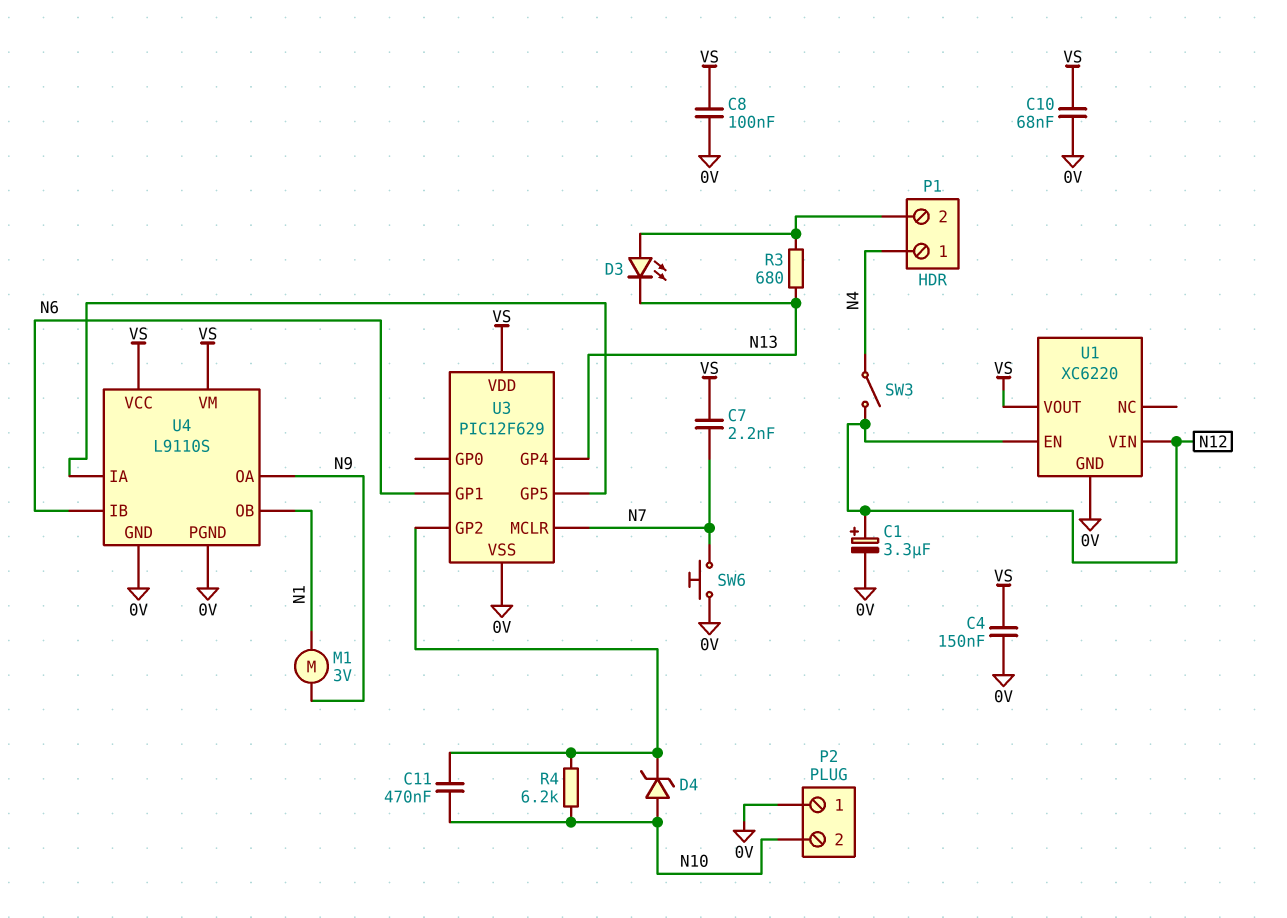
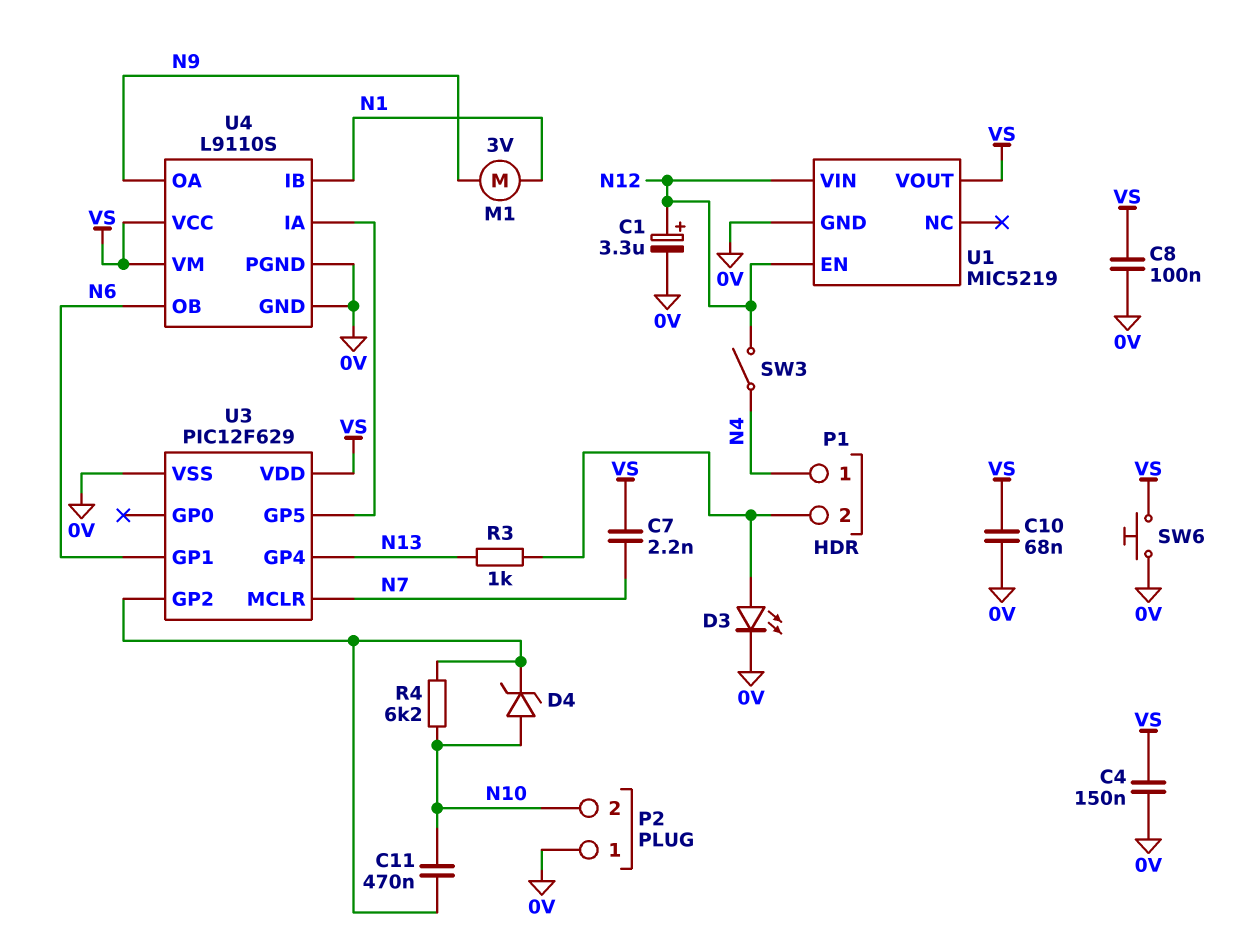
D3: LED (A P1/2, K N13) -> LED (A P1/2, K 0V)
R3: 680 (N13, P1/2) -> 1k (N13, P1/2)
SW6: button (0V, N7) -> button (0V, VS)
U1: XC6220 -> MIC5219
U4 pin IB: N6 -> N1
U4 pin OB: N1 -> N6

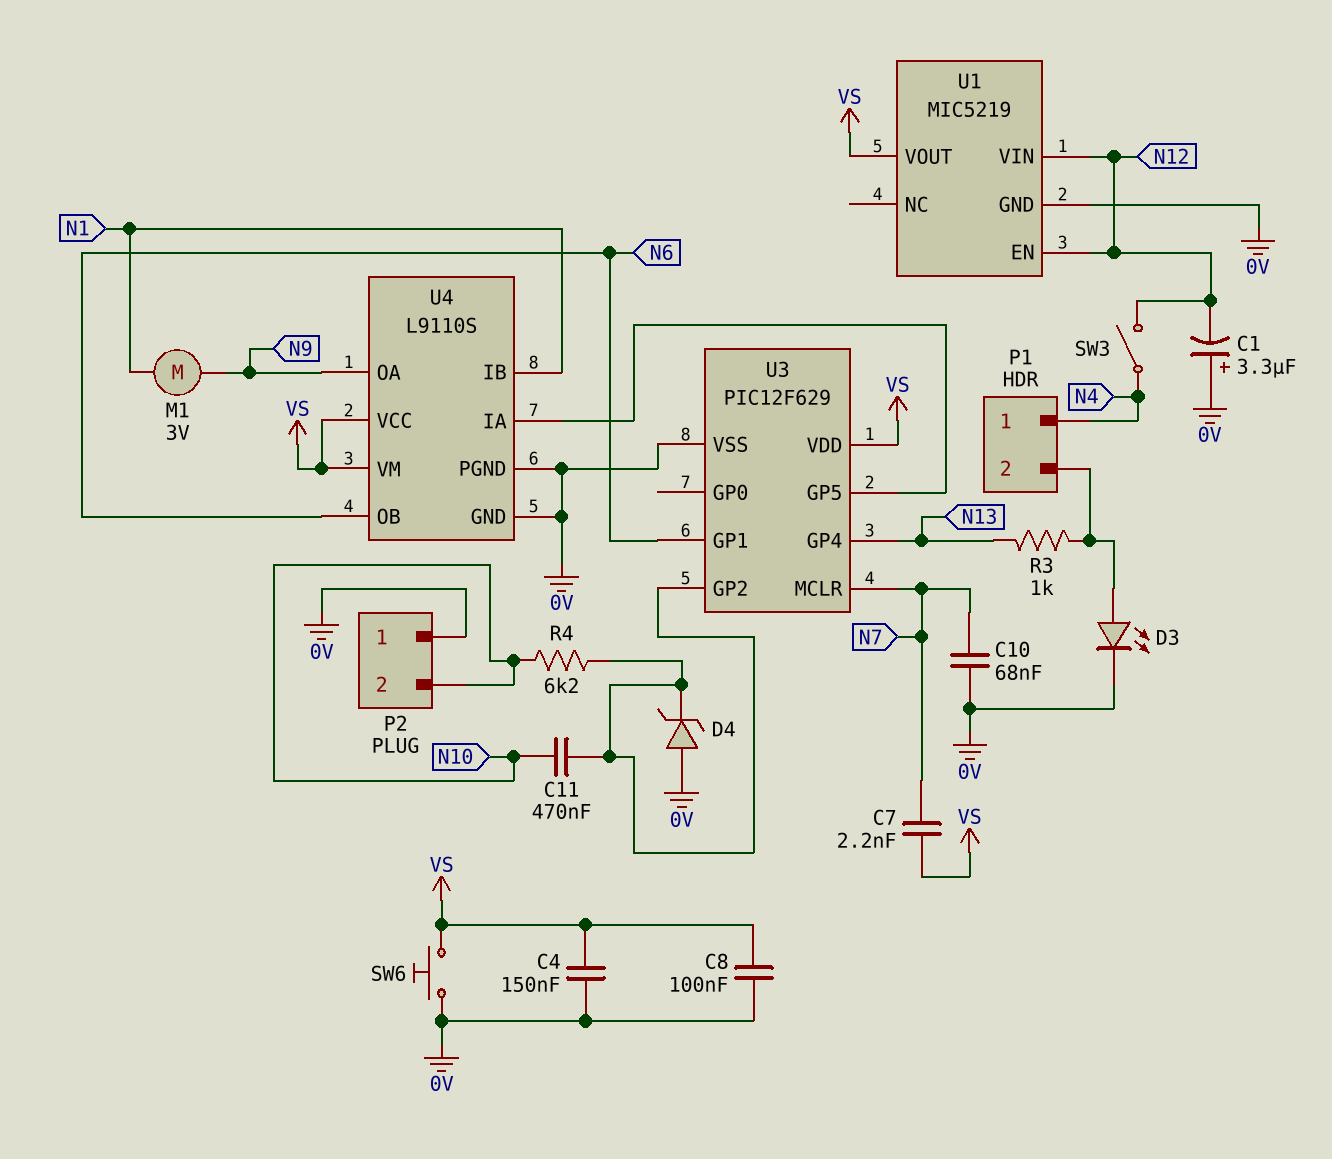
C1: 3.3uF (plus N12, minus 0V) -> 3.3uF (plus 0V, minus N12)
C10: 68nF (0V, VS) -> 68nF (0V, N7)
D4: zener (A N10, K U3/GP2) -> zener (A 0V, K U3/GP2)

